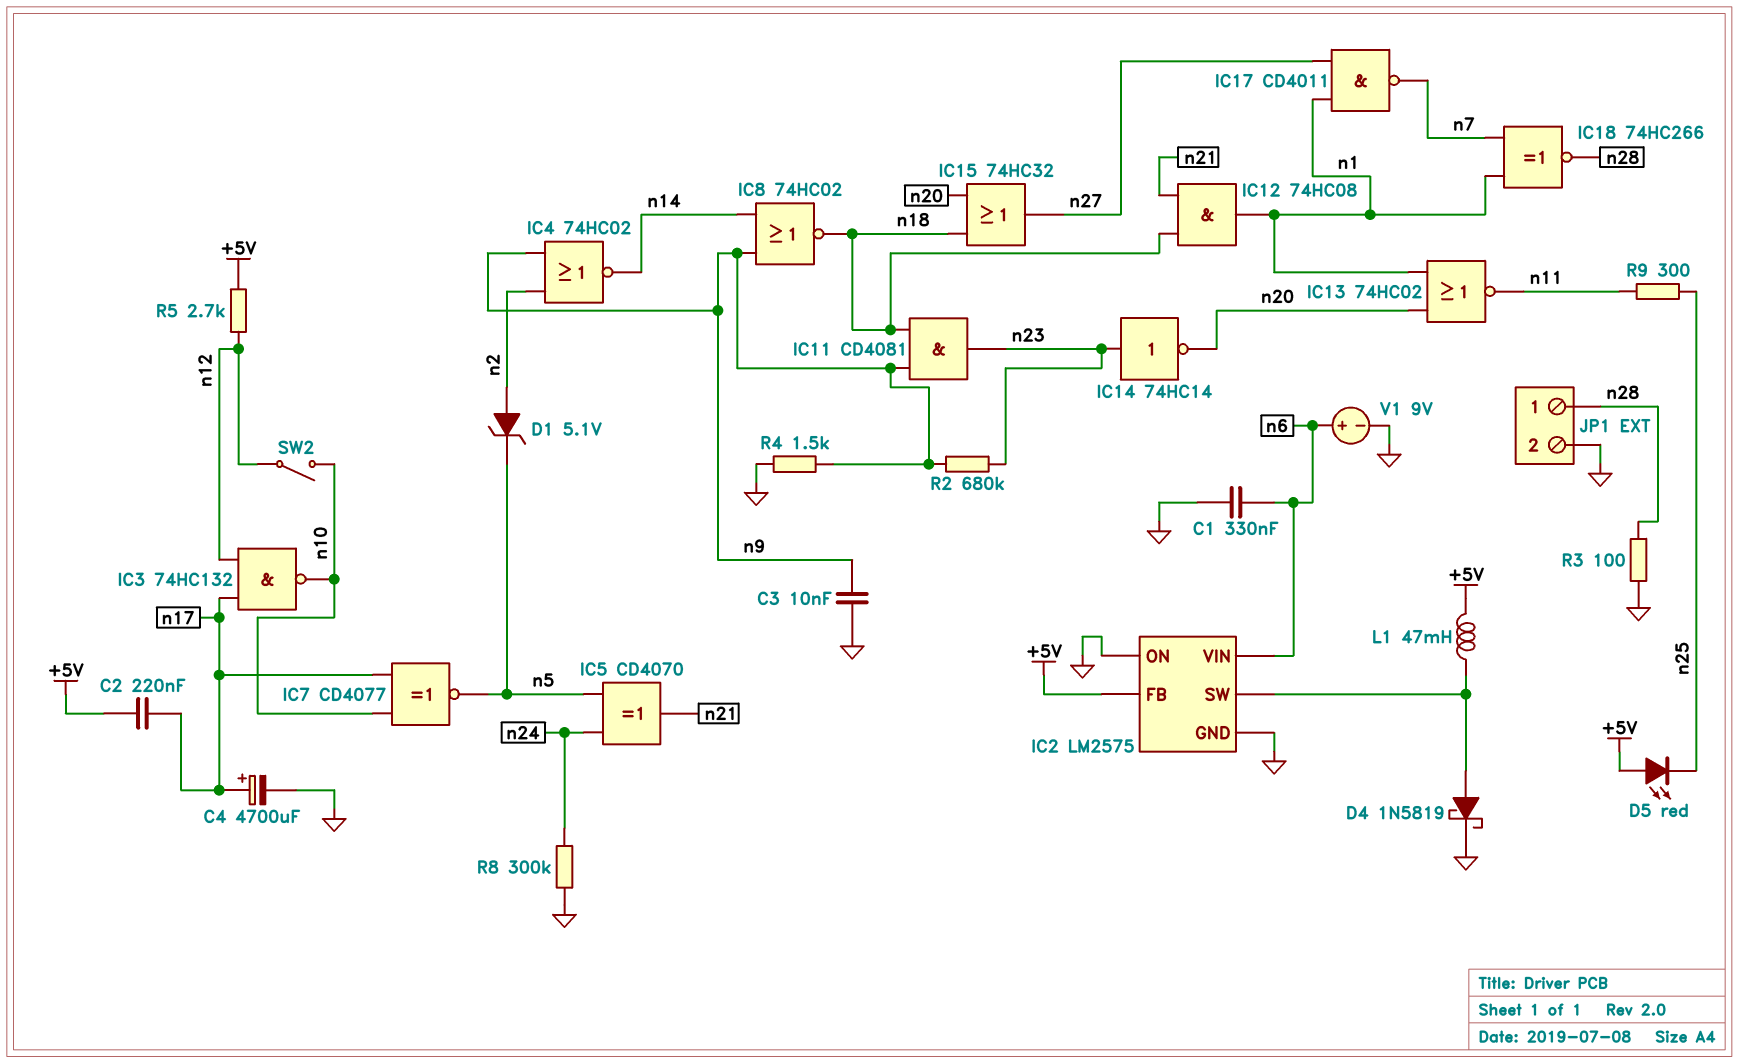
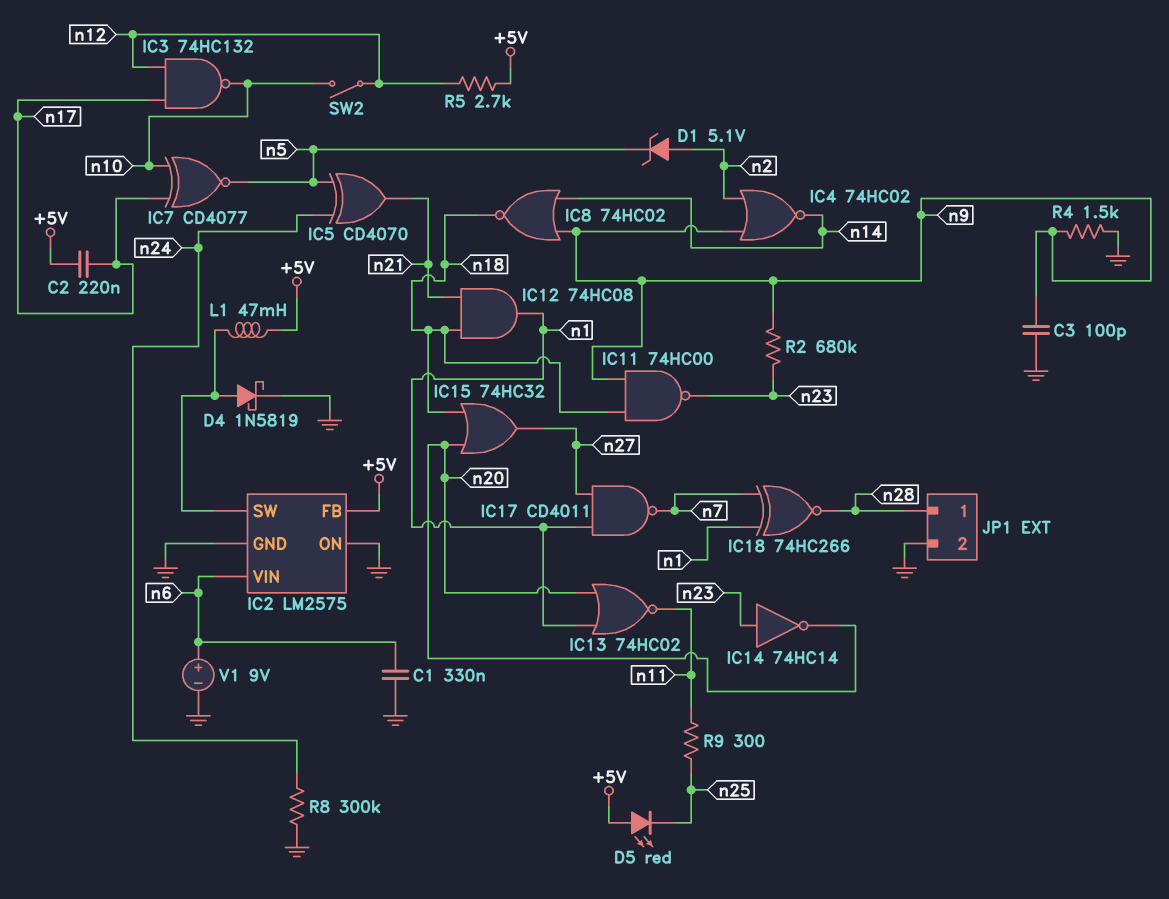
C3: 10nF (GND, n9) -> 100pF (GND, n9)
C4: 4700uF (plus n17, minus GND) -> none
IC11: AND CD4081 (in n9, in n18, out n23) -> NAND 74HC00 (in n9, in n18, out n23)
R3: 100 (GND, n28) -> none

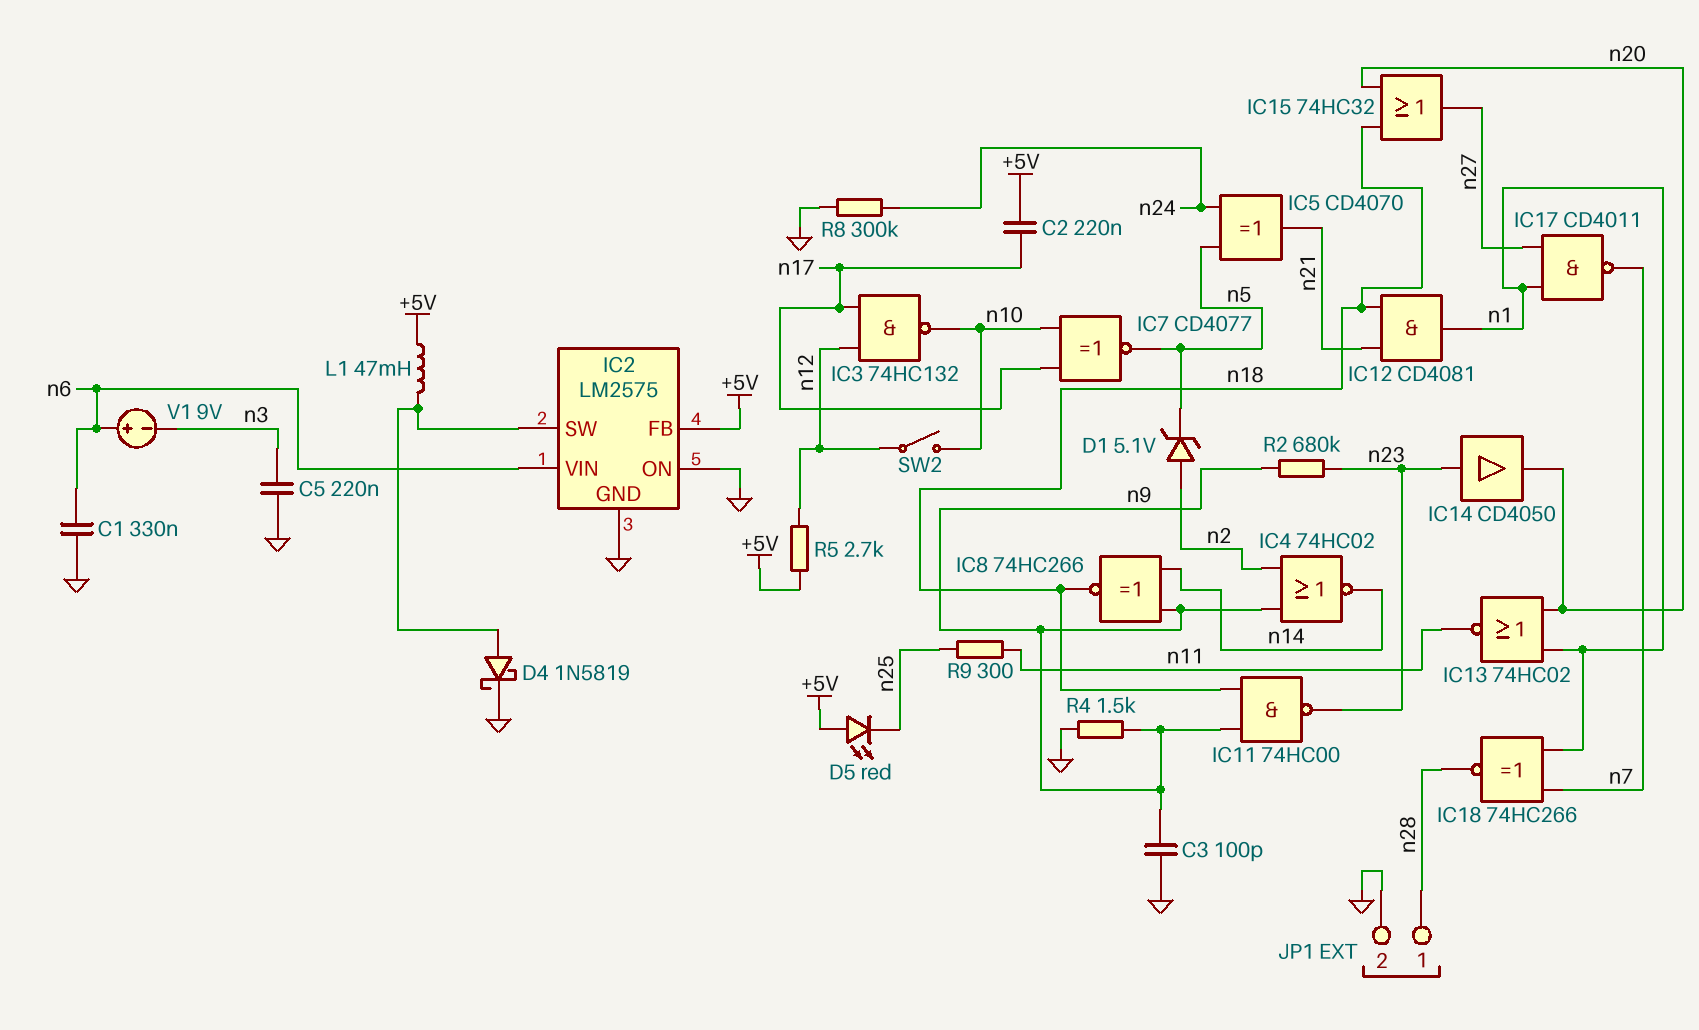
C5: none -> 220nF (GND, n3)
IC8: NOR 74HC02 (in n9, in n14, out n18) -> XNOR 74HC266 (in n9, in n14, out n18)
IC12: AND 74HC08 (in n18, in n21, out n1) -> AND CD4081 (in n18, in n21, out n1)
IC14: NOT 74HC14 (in n23, out n20) -> buffer CD4050 (in n23, out n20)
V1: 9V (plus n6, minus GND) -> 9V (plus n6, minus n3)

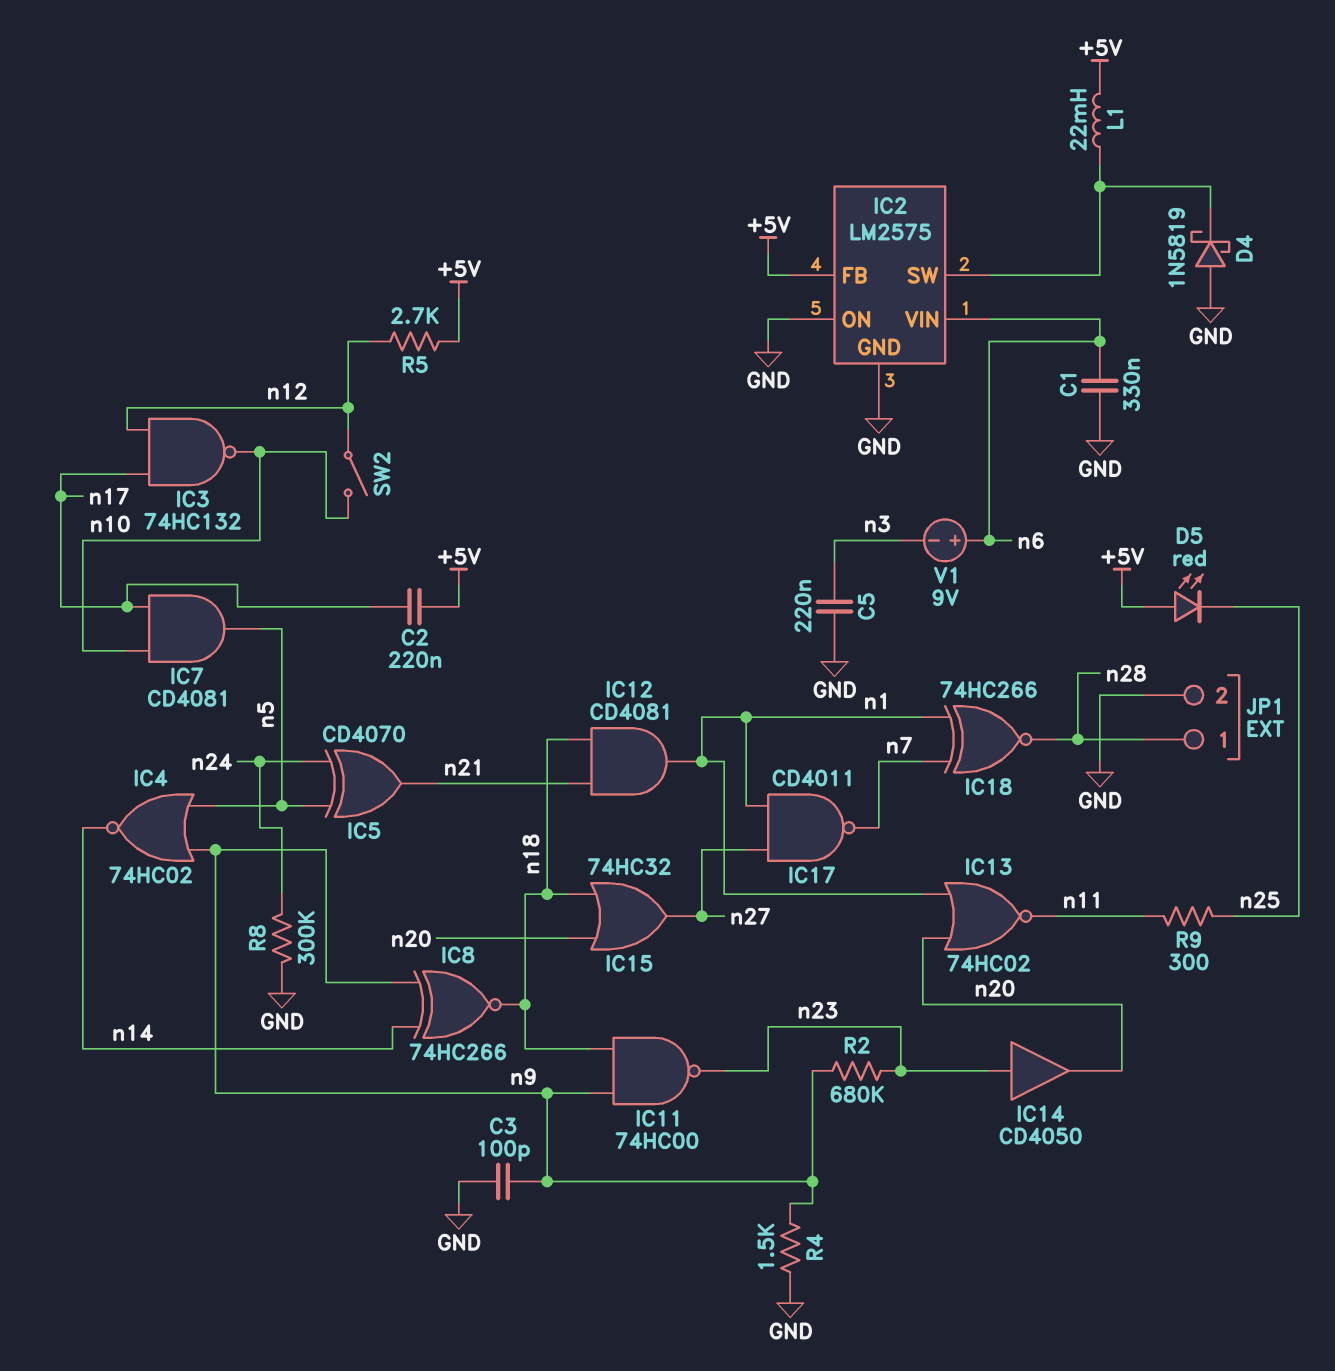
D1: zener 5.1V (A n2, K n5) -> none
D4: schottky 1N5819 (A IC2/SW, K GND) -> schottky 1N5819 (A GND, K IC2/SW)
IC4: NOR 74HC02 (in n2, in n9, out n14) -> NOR 74HC02 (in n5, in n9, out n14)
IC7: XNOR CD4077 (in n10, in n17, out n5) -> AND CD4081 (in n10, in n17, out n5)
L1: 47mH (+5V, IC2/SW) -> 22mH (+5V, IC2/SW)

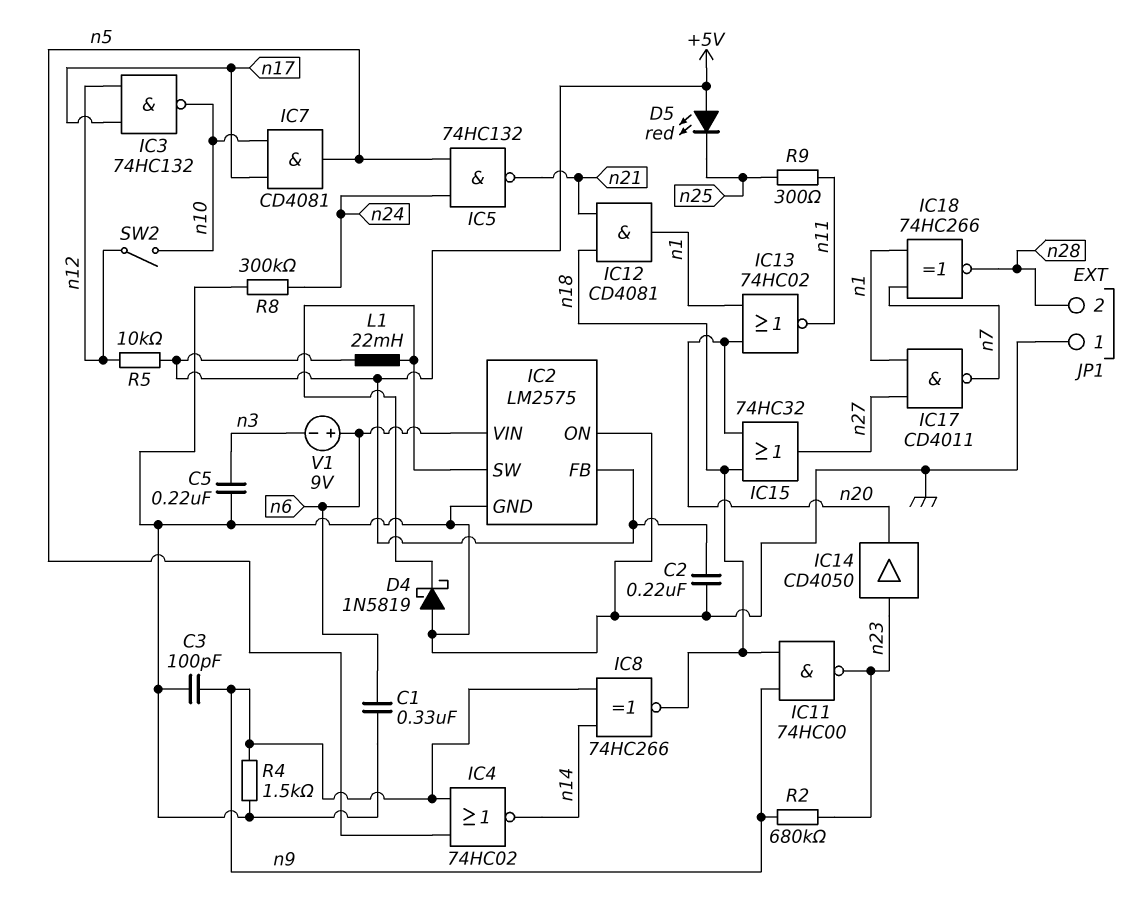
C2: 220nF (+5V, n17) -> 220nF (+5V, GND)
IC5: XOR CD4070 (in n5, in n24, out n21) -> NAND 74HC132 (in n5, in n24, out n21)
JP1 pin 1: n28 -> GND
JP1 pin 2: GND -> n28
R5: 2.7k (+5V, n12) -> 10k (+5V, n12)

